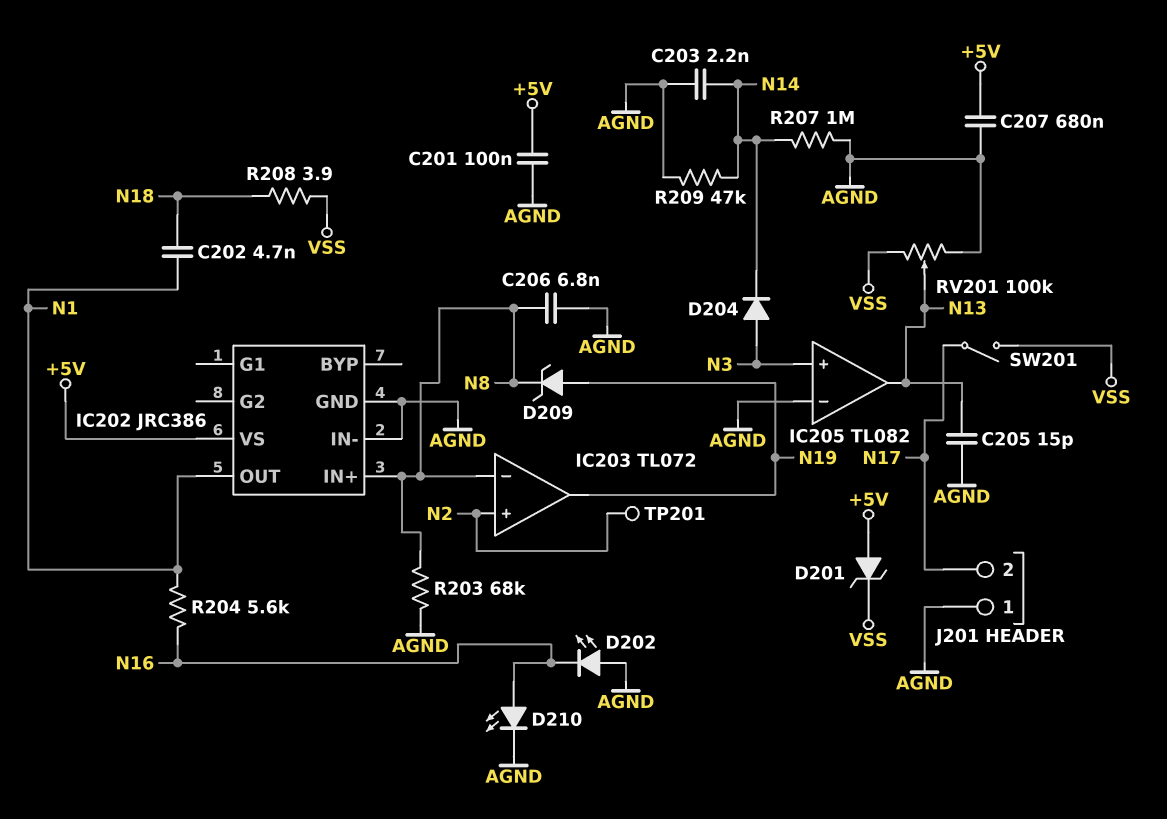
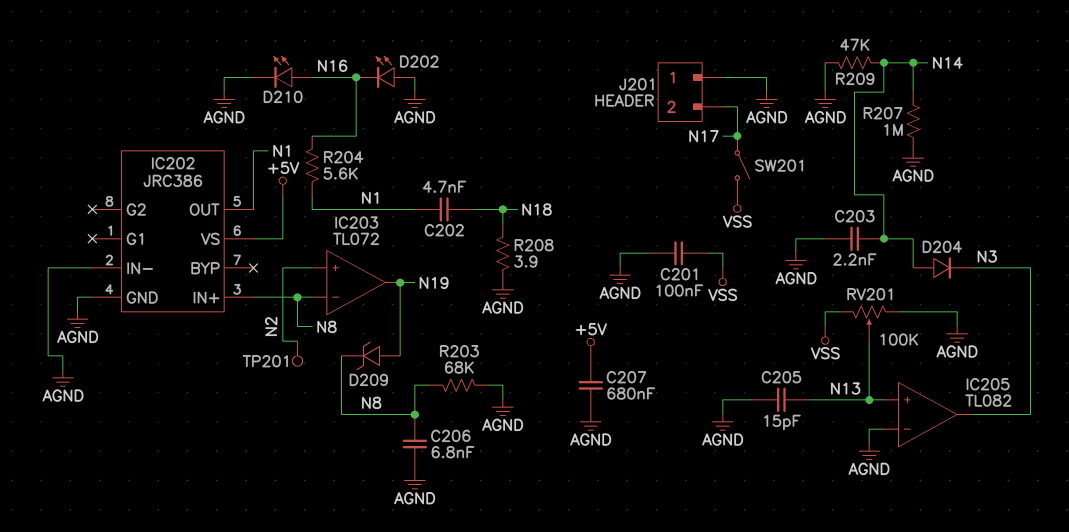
C201: 100nF (+5V, AGND) -> 100nF (AGND, VSS)
D201: zener (A +5V, K VSS) -> none
D204: diode (A N3, K N14) -> diode (A N14, K N3)
IC205 pin in+: N3 -> N13
IC205 pin out: N13 -> N3
R208: 3.9 (N18, VSS) -> 3.9 (AGND, N18)

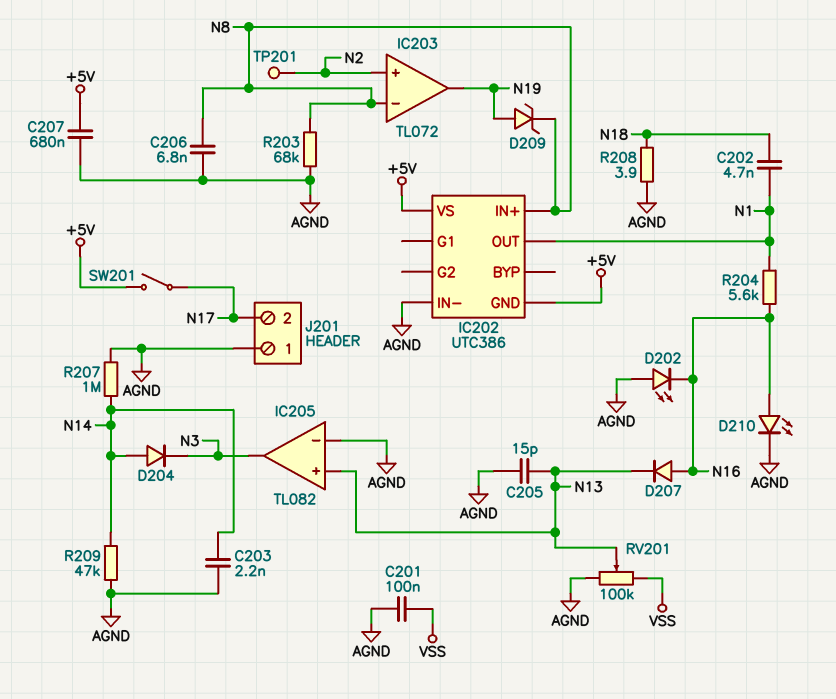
D207: none -> diode (A N16, K N13)
IC202: JRC386 -> UTC386
IC202 pin GND: AGND -> +5V
SW201: switch (N17, VSS) -> switch (+5V, N17)

